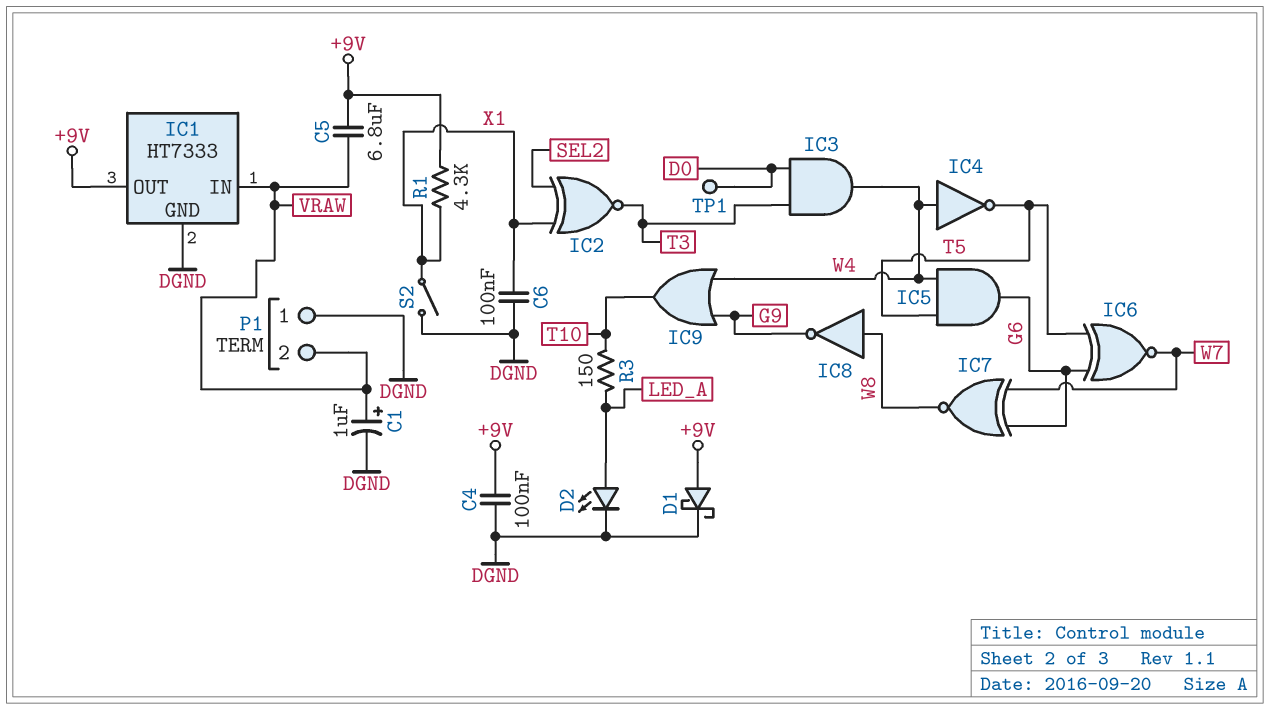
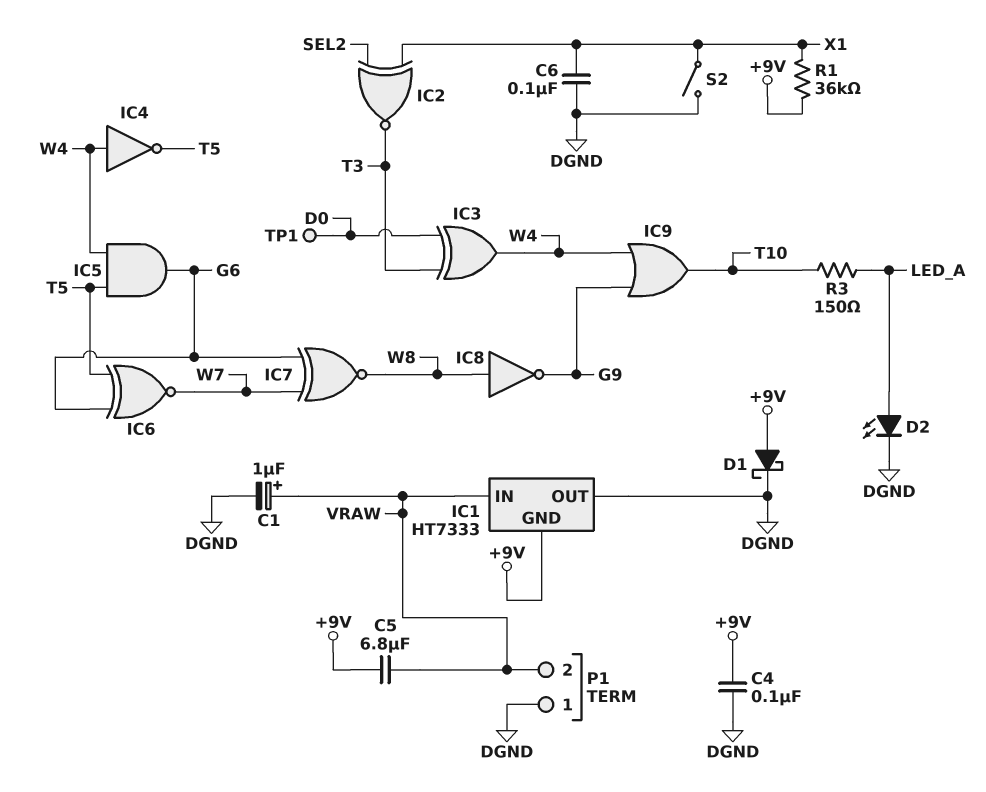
IC1 pin GND: DGND -> +9V
IC1 pin OUT: +9V -> DGND
IC3: AND (in D0, in T3, out W4) -> XOR (in D0, in T3, out W4)
R1: 4.3k (+9V, X1) -> 36k (+9V, X1)

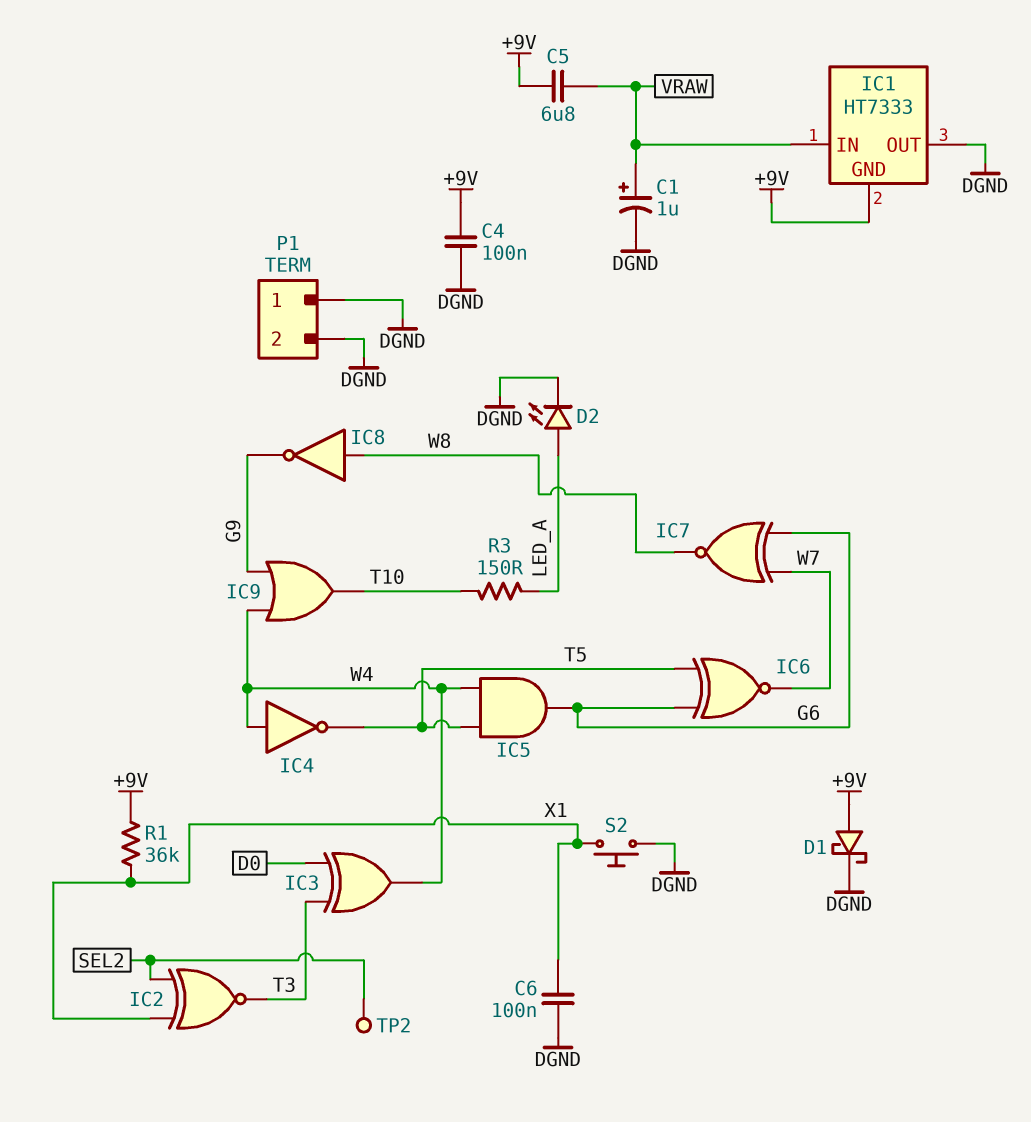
P1 pin 2: VRAW -> DGND
S2: switch (DGND, X1) -> button (DGND, X1)
TP1: test point (D0) -> none
TP2: none -> test point (SEL2)

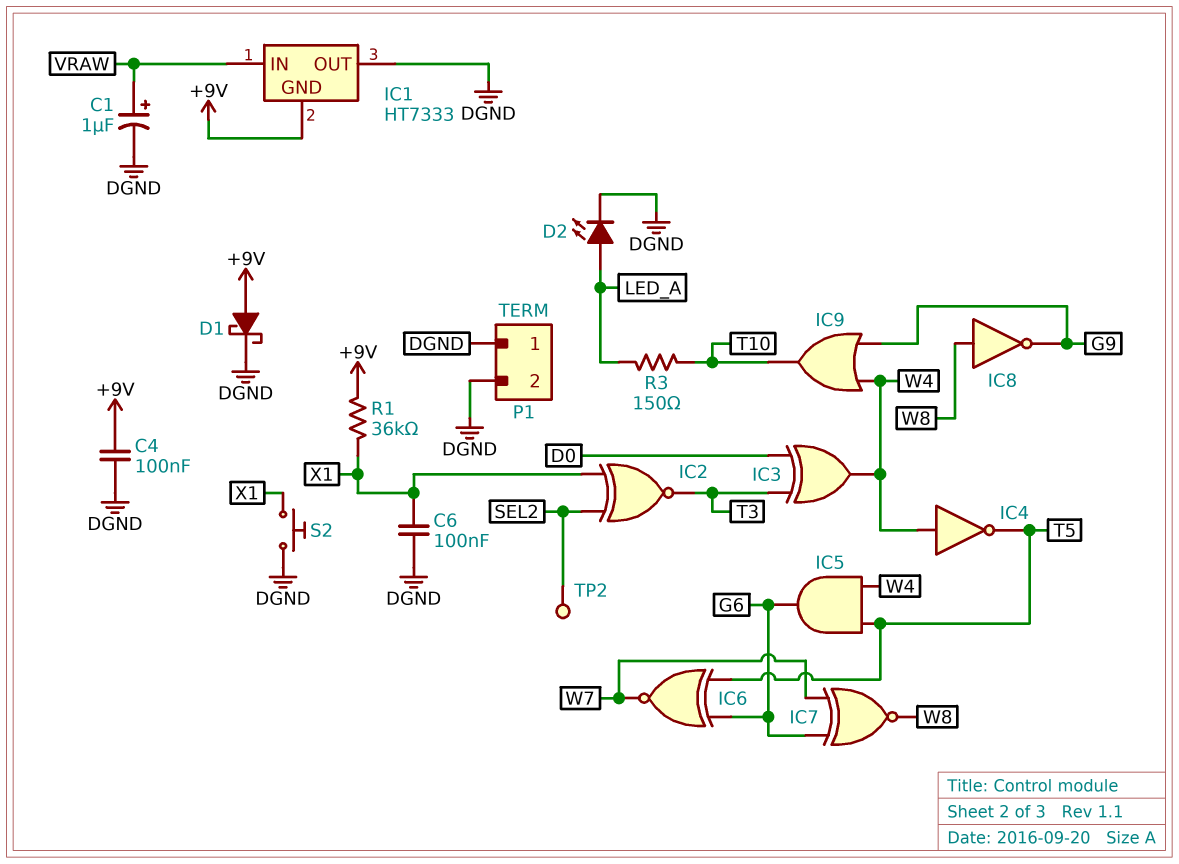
C5: 6.8uF (+9V, VRAW) -> none

